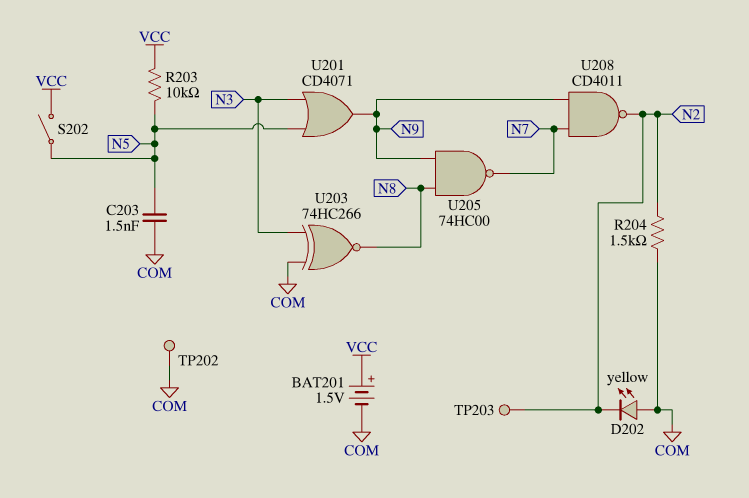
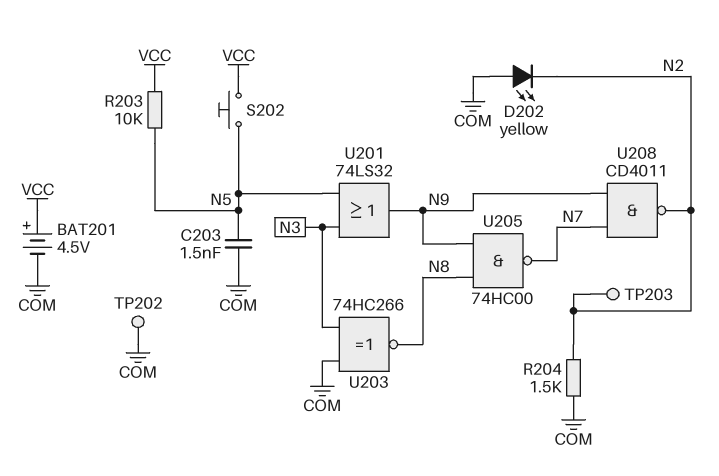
BAT201: 1.5V (plus VCC, minus COM) -> 4.5V (plus VCC, minus COM)
S202: switch (N5, VCC) -> button (N5, VCC)
U201: OR CD4071 (in N3, in N5, out N9) -> OR 74LS32 (in N3, in N5, out N9)

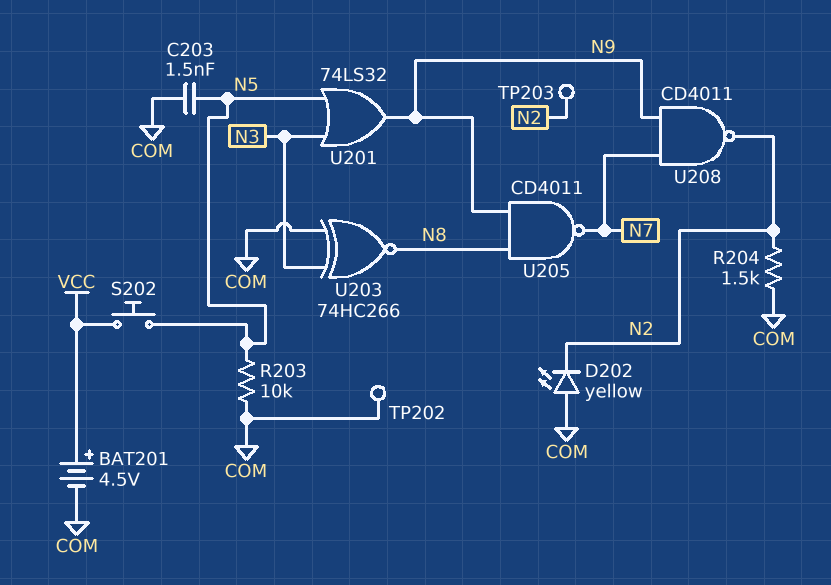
R203: 10k (N5, VCC) -> 10k (COM, N5)
U205: NAND 74HC00 (in N8, in N9, out N7) -> NAND CD4011 (in N8, in N9, out N7)

